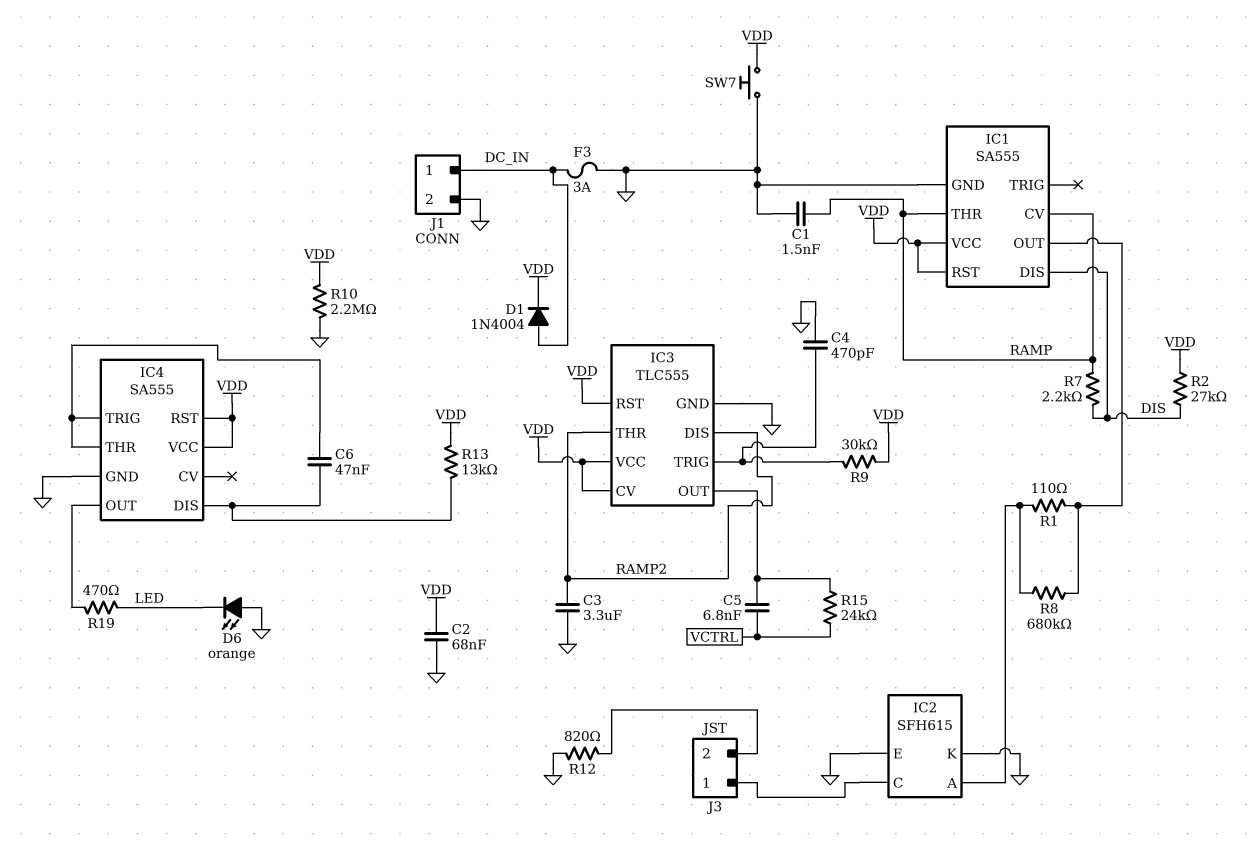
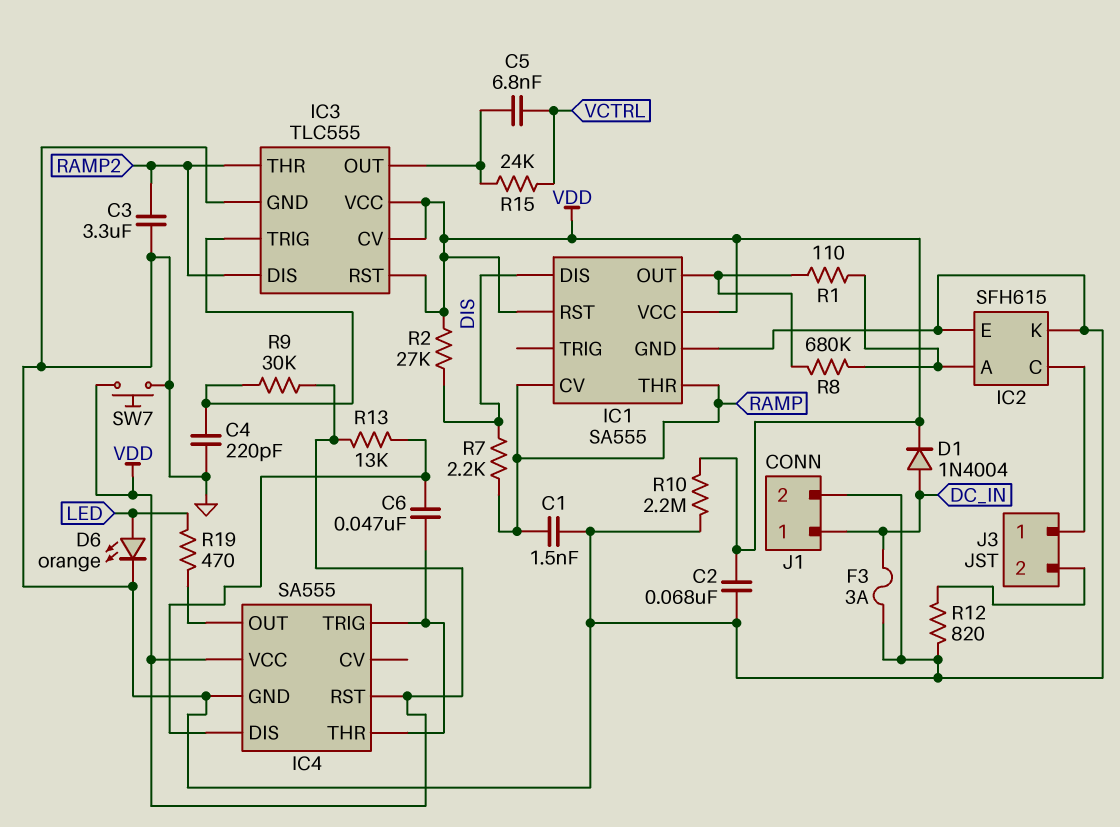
C4: 470pF (GND, IC3/TRIG) -> 220pF (GND, IC3/TRIG)
D6: LED orange (A GND, K LED) -> LED orange (A LED, K GND)

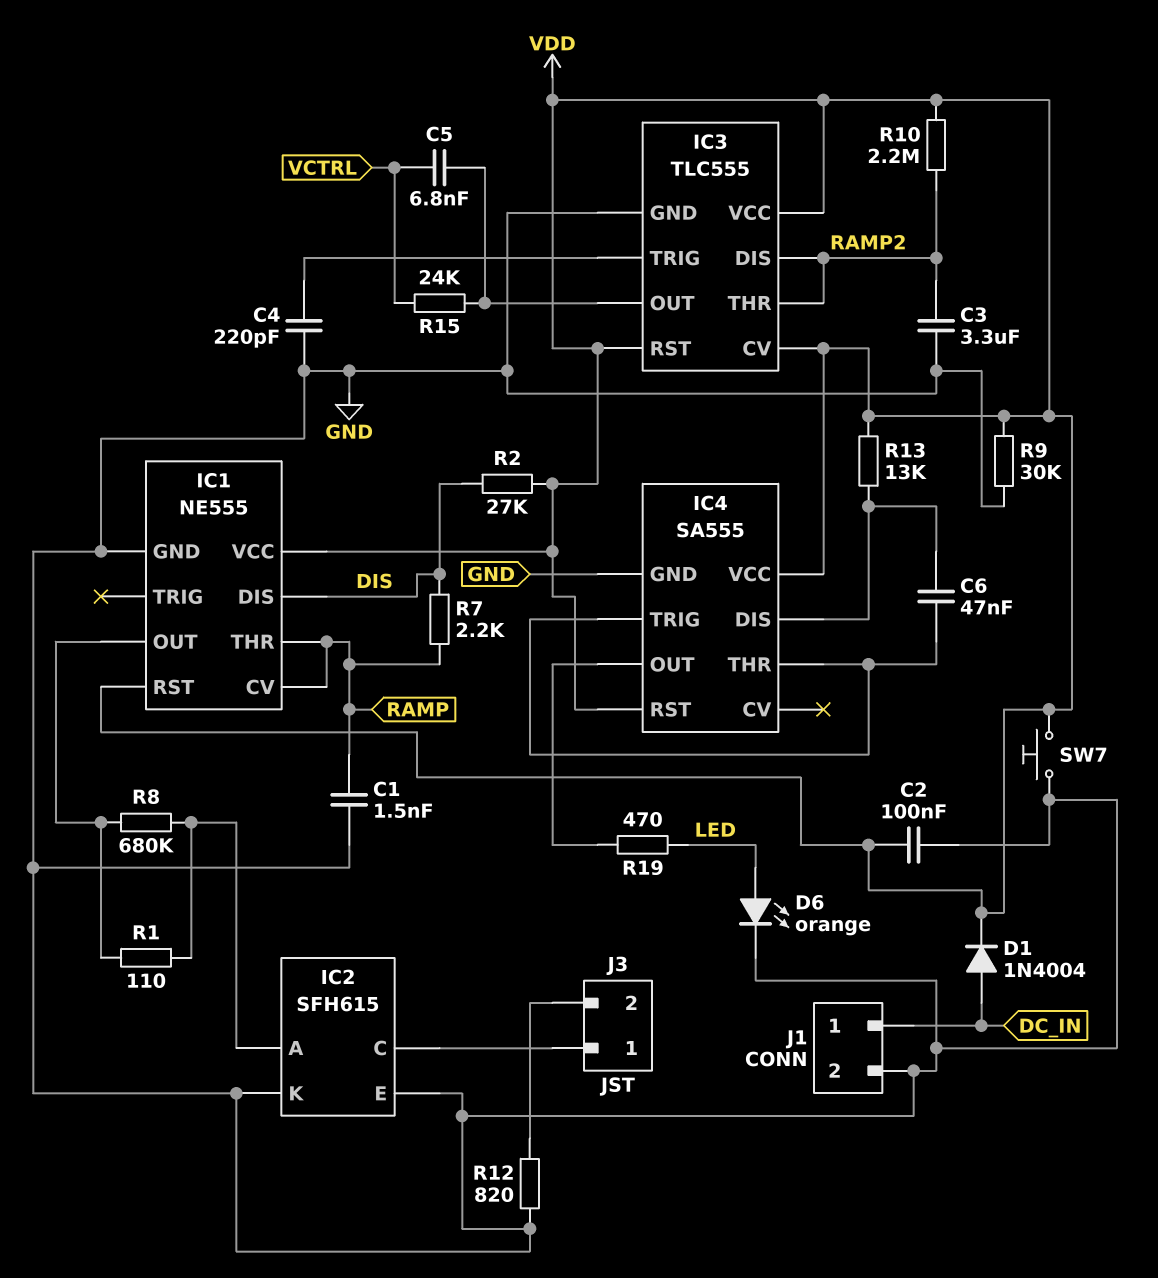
C2: 68nF (GND, VDD) -> 100nF (GND, VDD)
F3: 3A (DC_IN, GND) -> none
IC1: SA555 -> NE555
R9: 30k (IC3/TRIG, VDD) -> 30k (GND, VDD)
R10: 2.2M (GND, VDD) -> 2.2M (RAMP2, VDD)

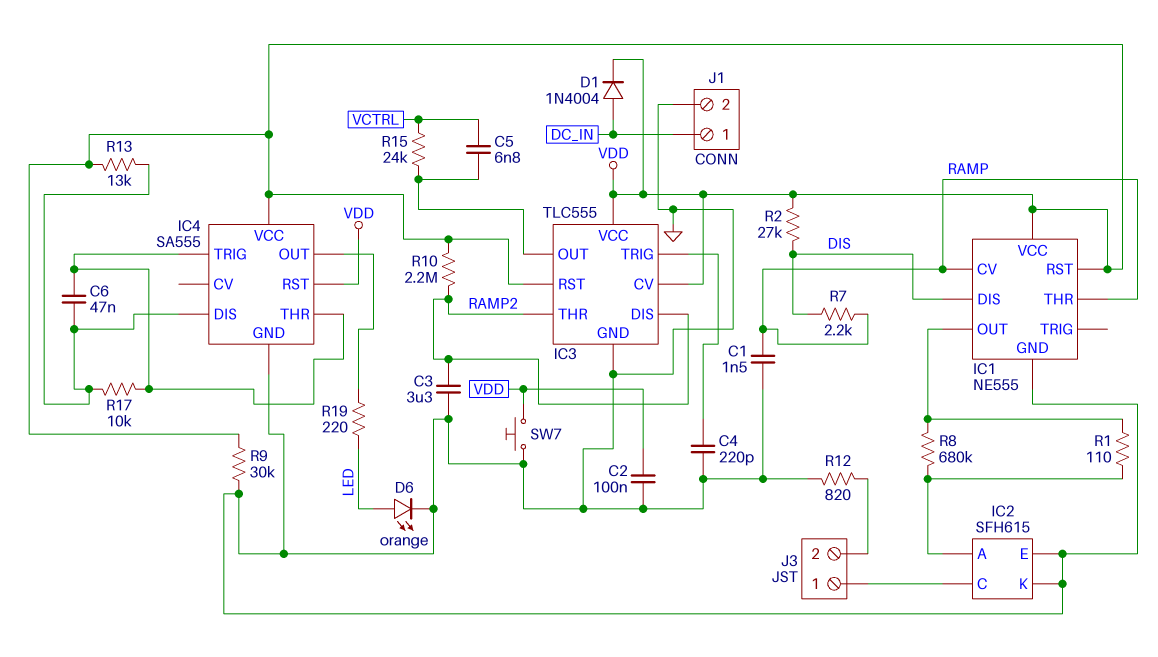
R17: none -> 10k (IC4/DIS, IC4/THR)
R19: 470 (IC4/OUT, LED) -> 220 (IC4/OUT, LED)

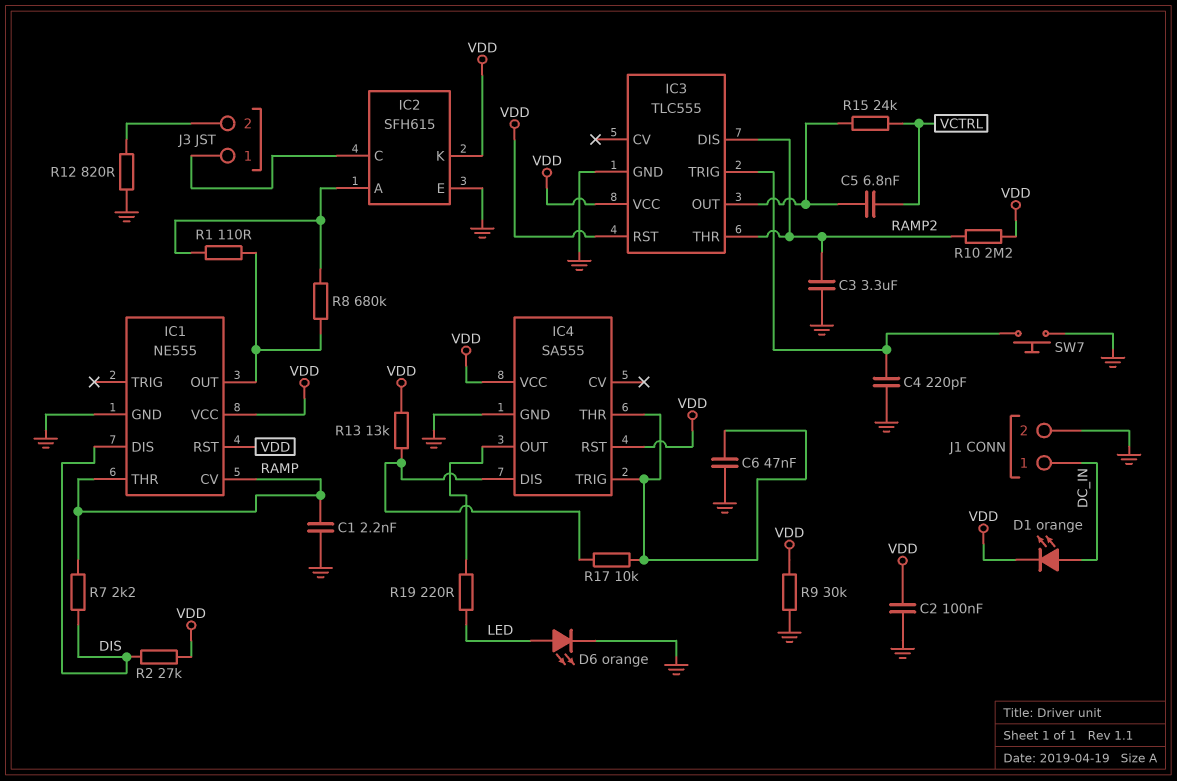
C1: 1.5nF (GND, RAMP) -> 2.2nF (GND, RAMP)
C6: 47nF (IC4/DIS, IC4/THR) -> 47nF (GND, IC4/THR)
D1: diode 1N4004 (A DC_IN, K VDD) -> LED orange (A DC_IN, K VDD)
IC2 pin K: GND -> VDD
IC3 pin CV: VDD -> none
SW7: button (GND, VDD) -> button (GND, IC3/TRIG)

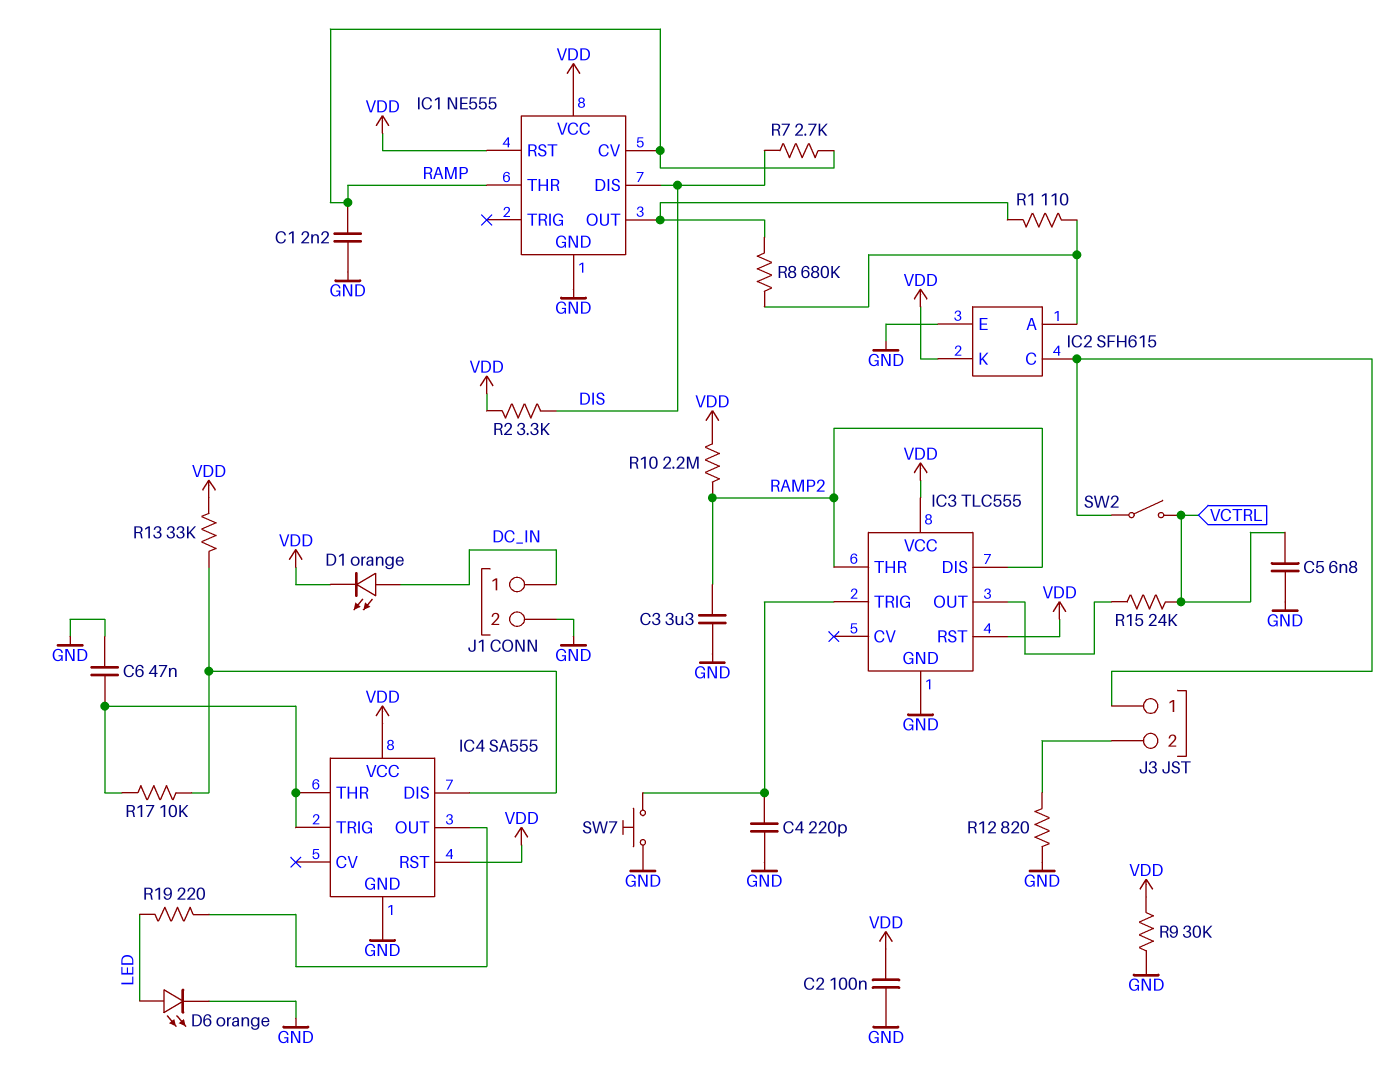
C5: 6.8nF (IC3/OUT, VCTRL) -> 6.8nF (GND, VCTRL)
R2: 27k (DIS, VDD) -> 3.3k (DIS, VDD)
R7: 2.2k (DIS, RAMP) -> 2.7k (DIS, RAMP)
R13: 13k (IC4/DIS, VDD) -> 33k (IC4/DIS, VDD)
SW2: none -> switch (IC2/C, VCTRL)

